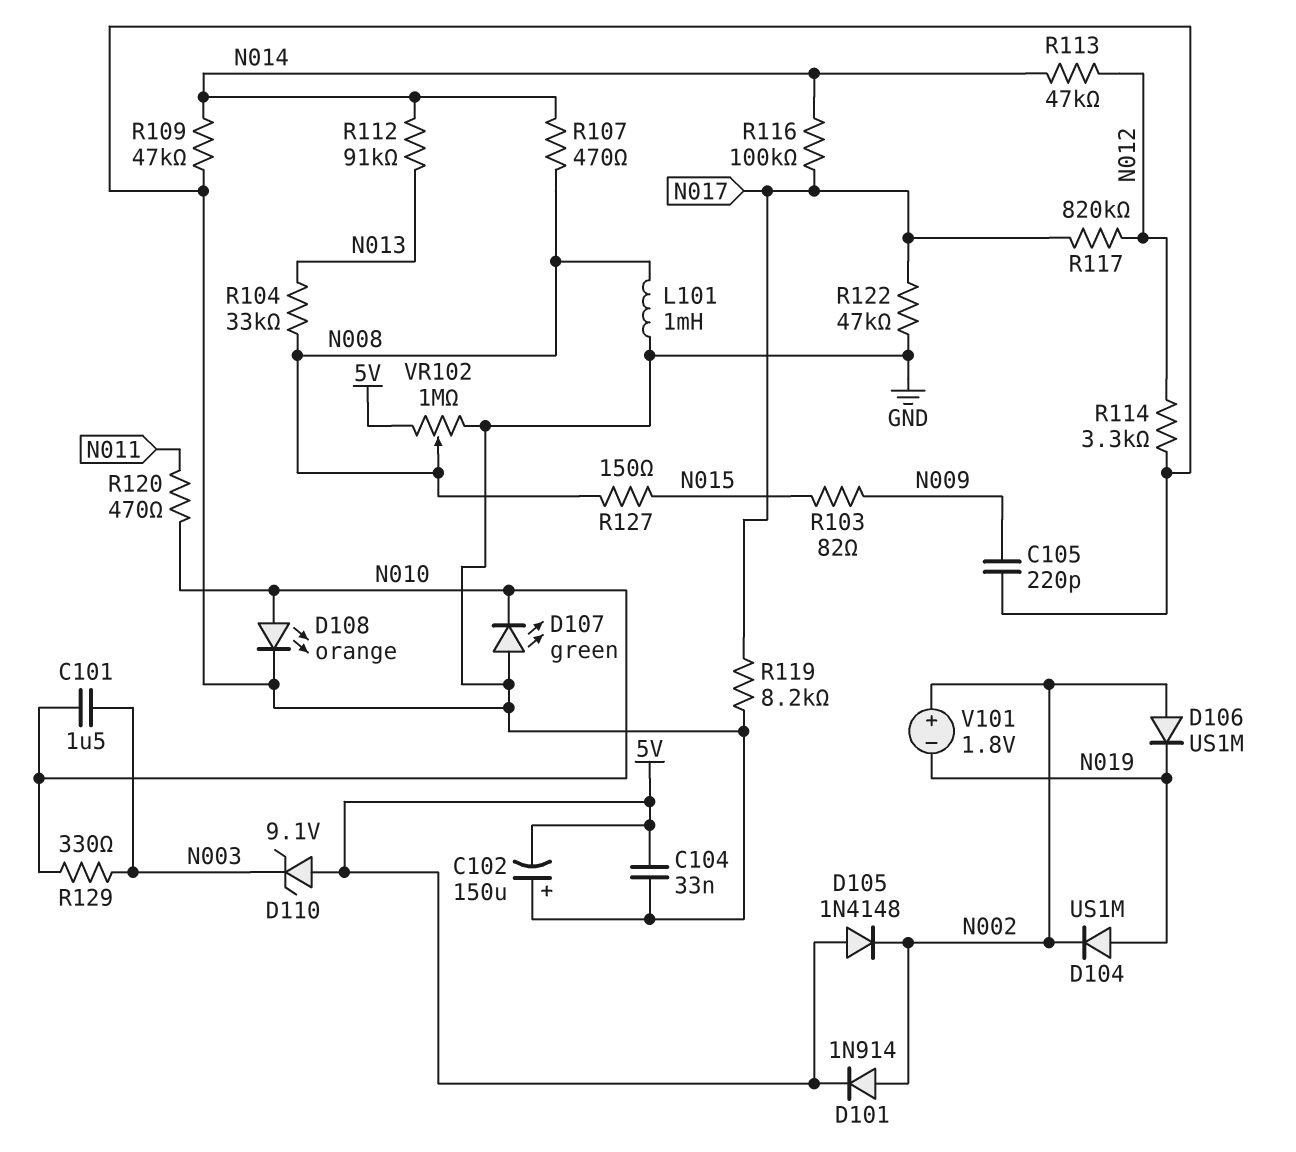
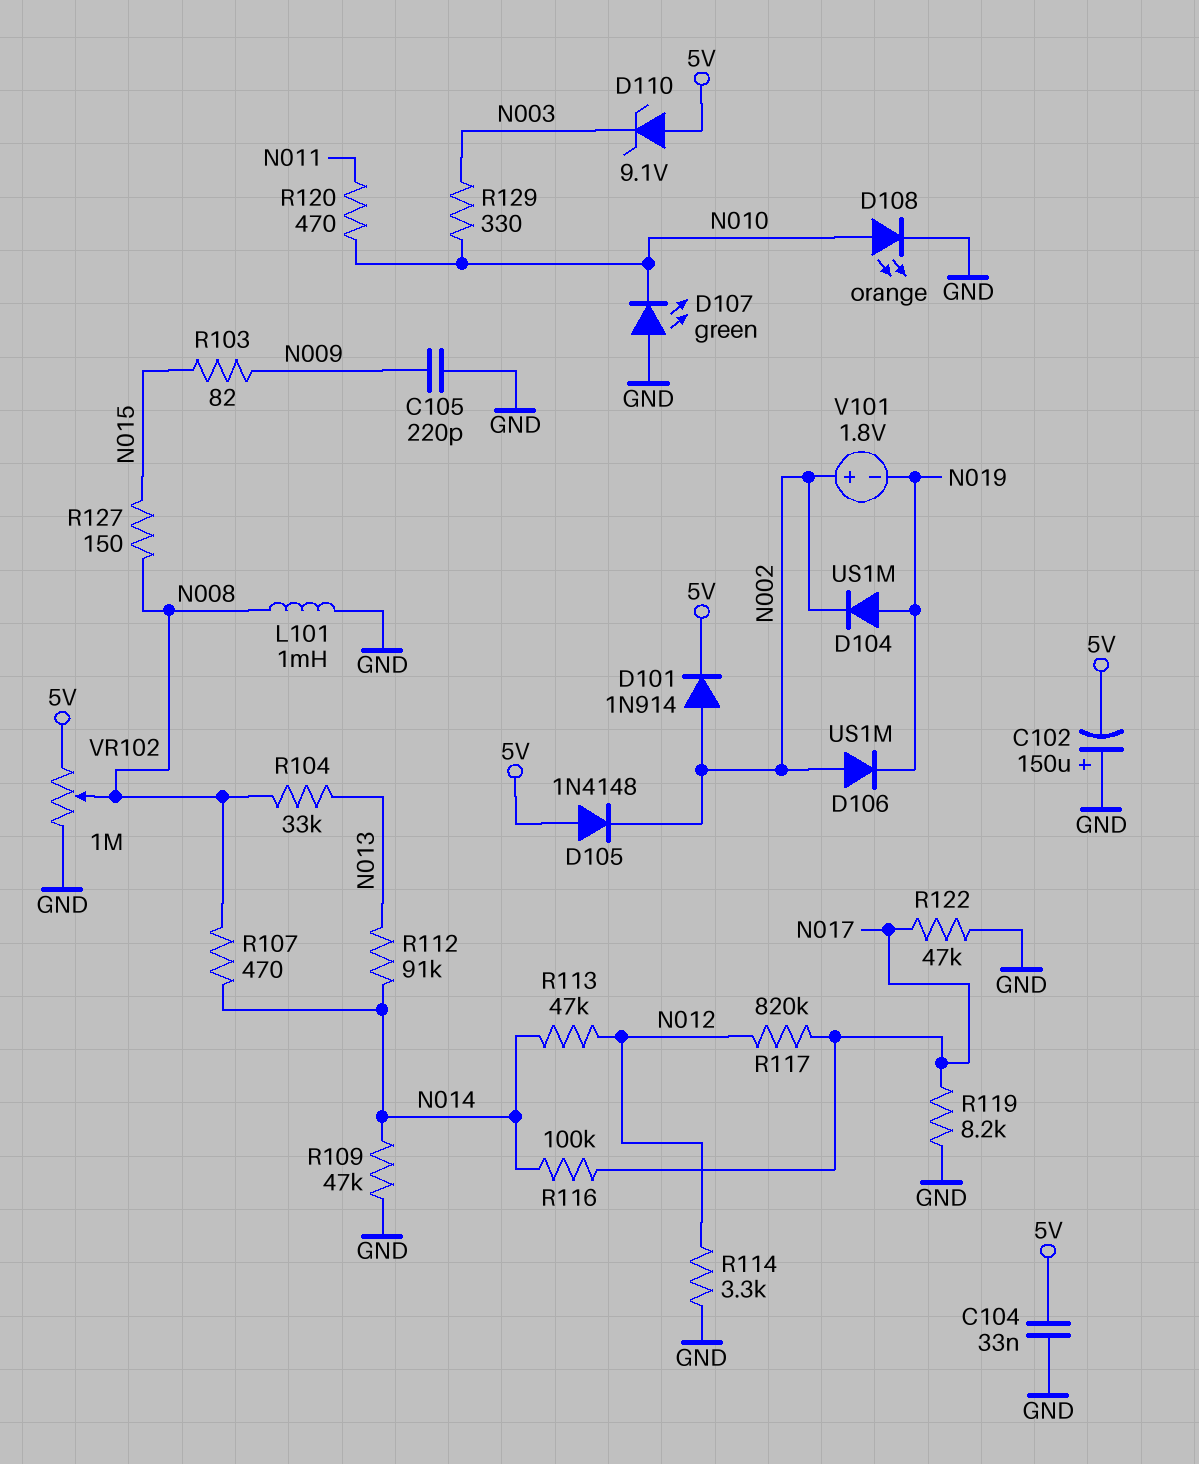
C101: 1.5uF (N003, N010) -> none

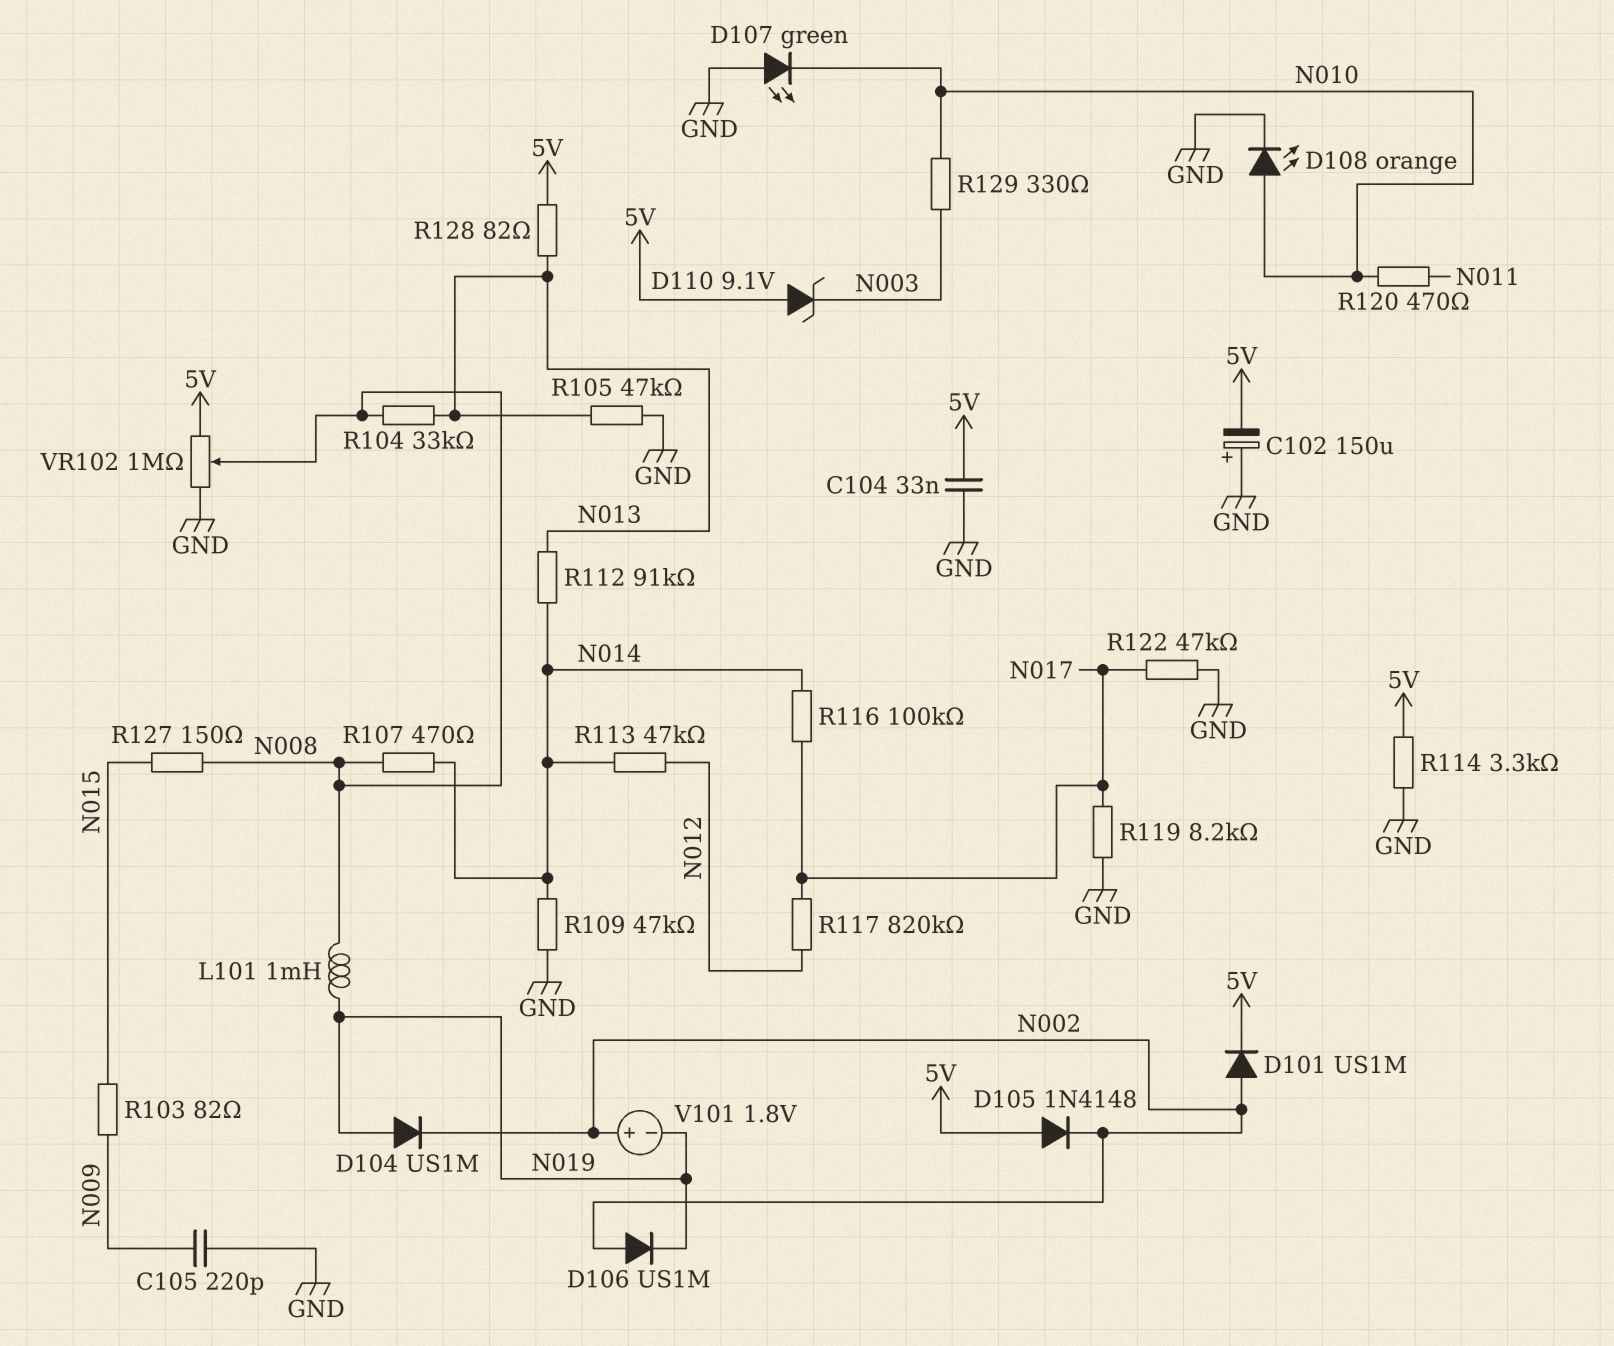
D101: diode 1N914 (A N002, K 5V) -> diode US1M (A N002, K 5V)
L101: 1mH (GND, N008) -> 1mH (N008, N019)
R105: none -> 47k (GND, N013)
R114: 3.3k (GND, N012) -> 3.3k (5V, GND)
R128: none -> 82 (5V, N013)

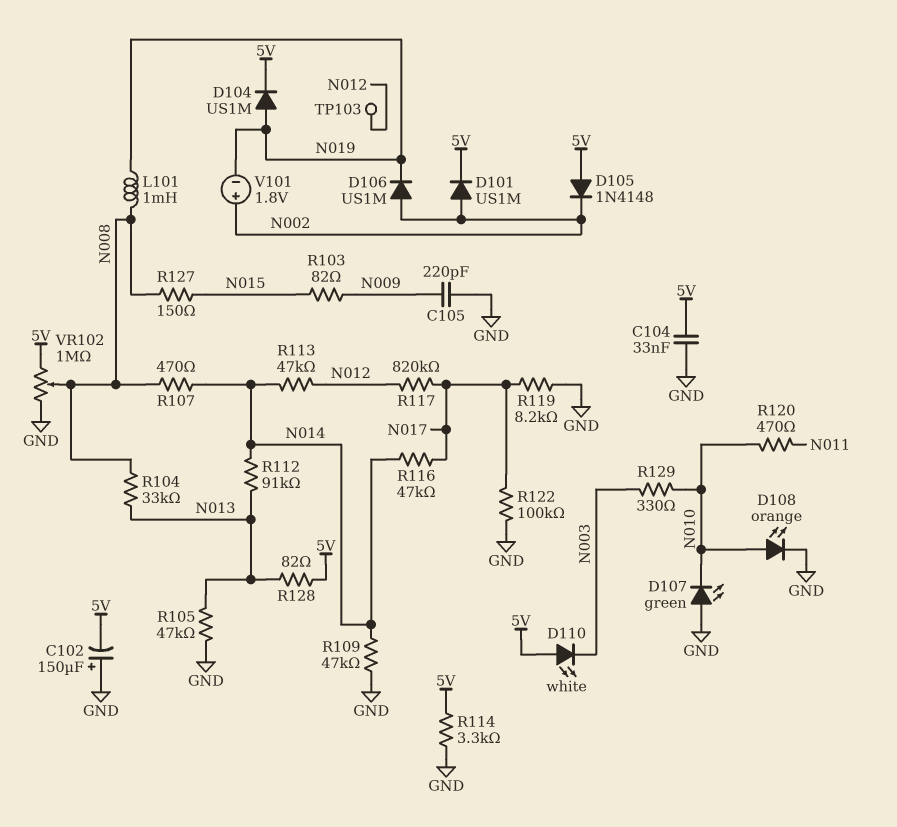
D104: diode US1M (A N019, K N002) -> diode US1M (A N019, K 5V)
D110: zener 9.1V (A 5V, K N003) -> LED white (A 5V, K N003)
R116: 100k (N014, N017) -> 47k (N014, N017)
R122: 47k (GND, N017) -> 100k (GND, N017)
TP103: none -> test point (N012)

